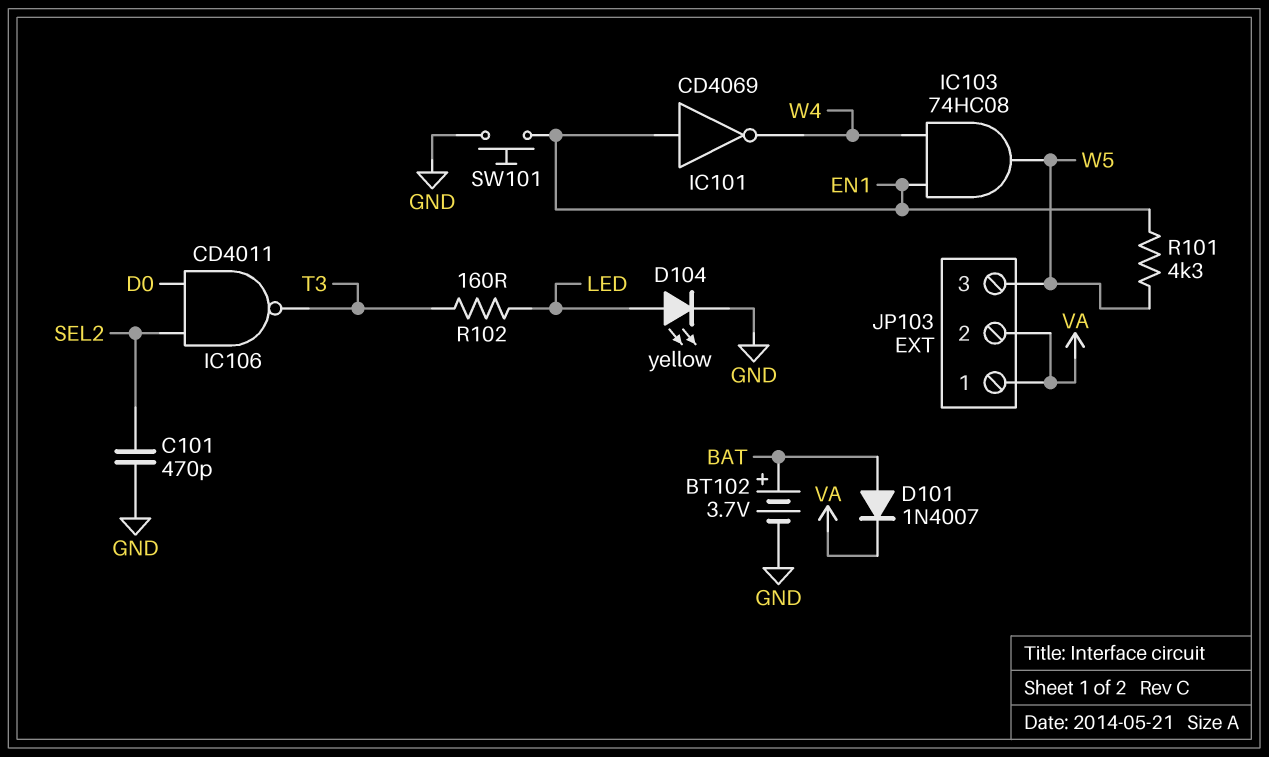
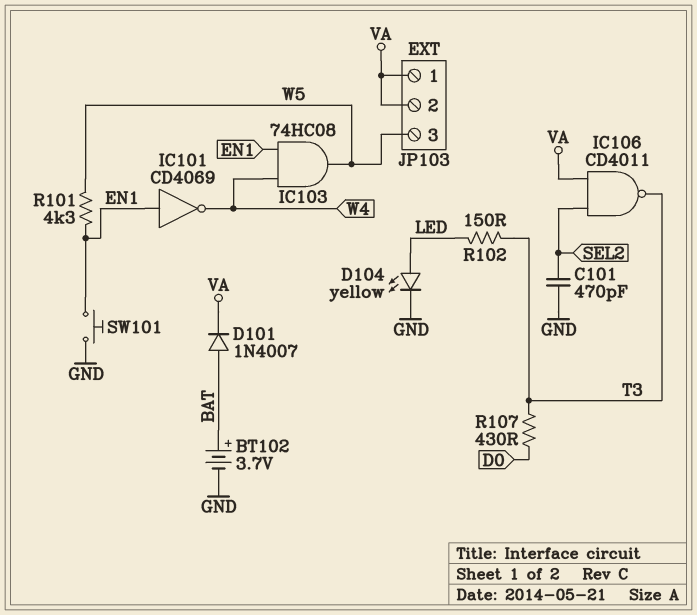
IC106: NAND CD4011 (in D0, in SEL2, out T3) -> NAND CD4011 (in SEL2, in VA, out T3)
R102: 160 (LED, T3) -> 150 (LED, T3)
R107: none -> 430 (D0, T3)

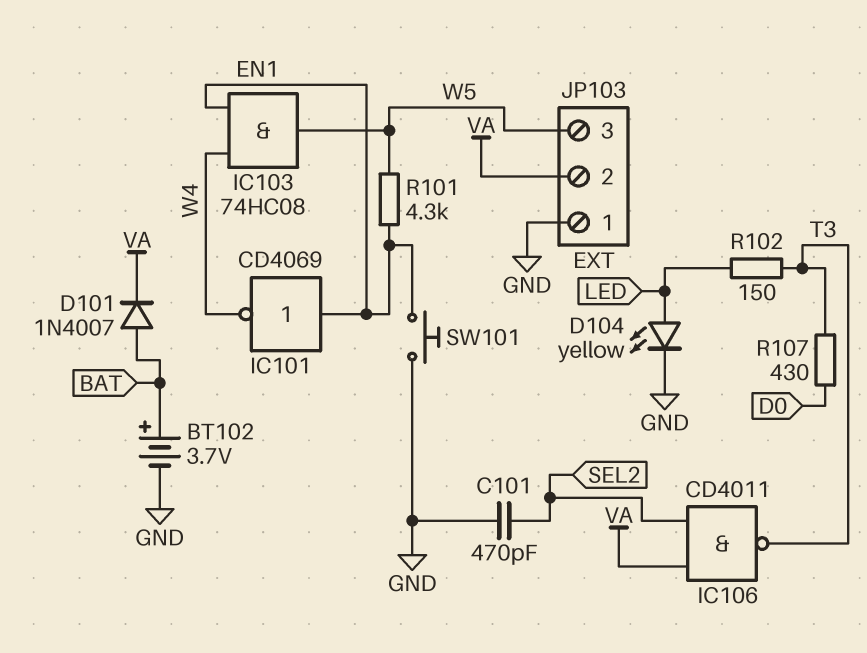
JP103 pin 1: VA -> GND

